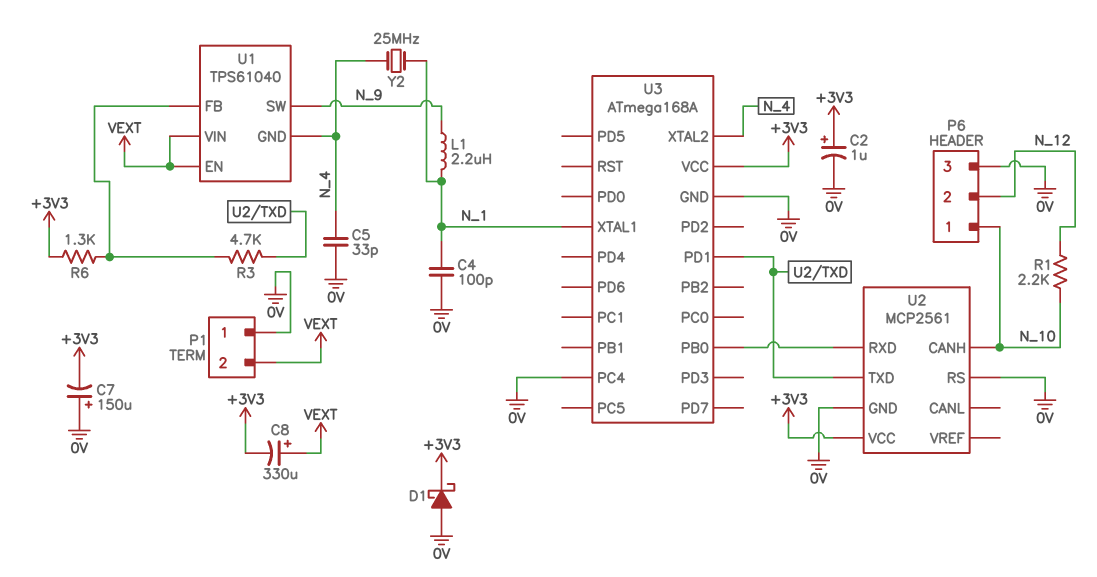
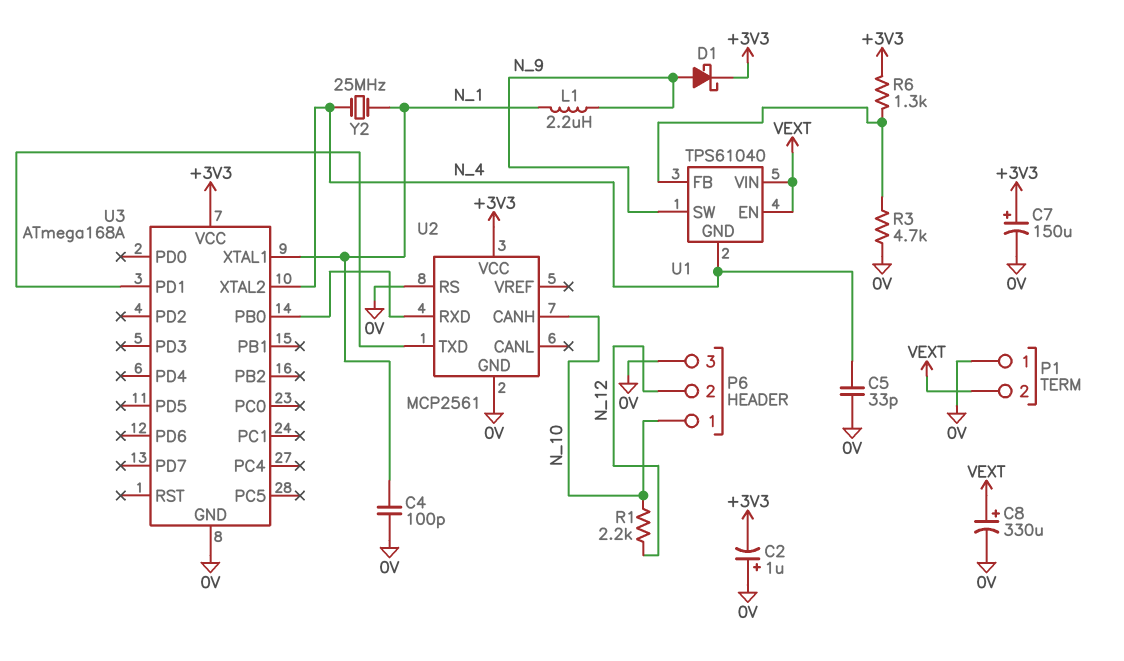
C2: 1uF (plus +3V3, minus 0V) -> 1uF (plus 0V, minus +3V3)
C7: 150uF (plus 0V, minus +3V3) -> 150uF (plus +3V3, minus 0V)
C8: 330uF (plus VEXT, minus +3V3) -> 330uF (plus VEXT, minus 0V)
D1: schottky (A 0V, K +3V3) -> schottky (A N_9, K +3V3)
R3: 4.7k (U1/FB, U2/TXD) -> 4.7k (0V, U1/FB)
U3 pin PC4: 0V -> none

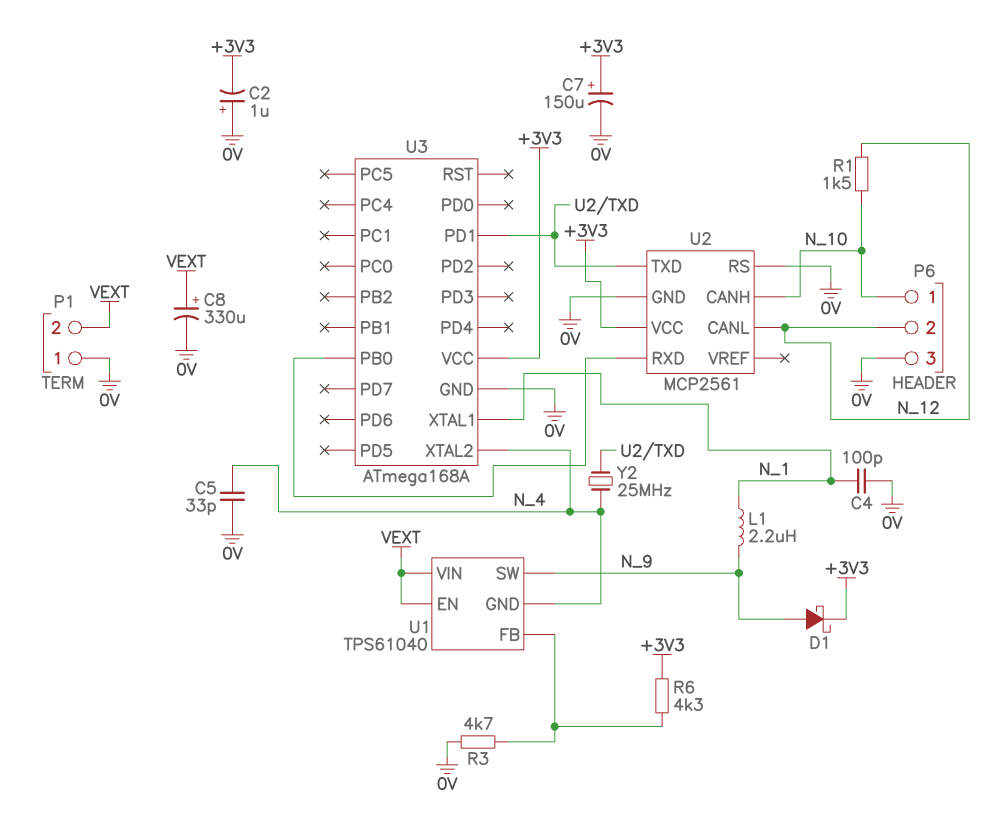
R1: 2.2k (N_10, N_12) -> 1.5k (N_10, N_12)
R6: 1.3k (+3V3, U1/FB) -> 4.3k (+3V3, U1/FB)
U2 pin CANL: none -> N_12
Y2: 25MHz (N_1, N_4) -> 25MHz (N_4, U2/TXD)

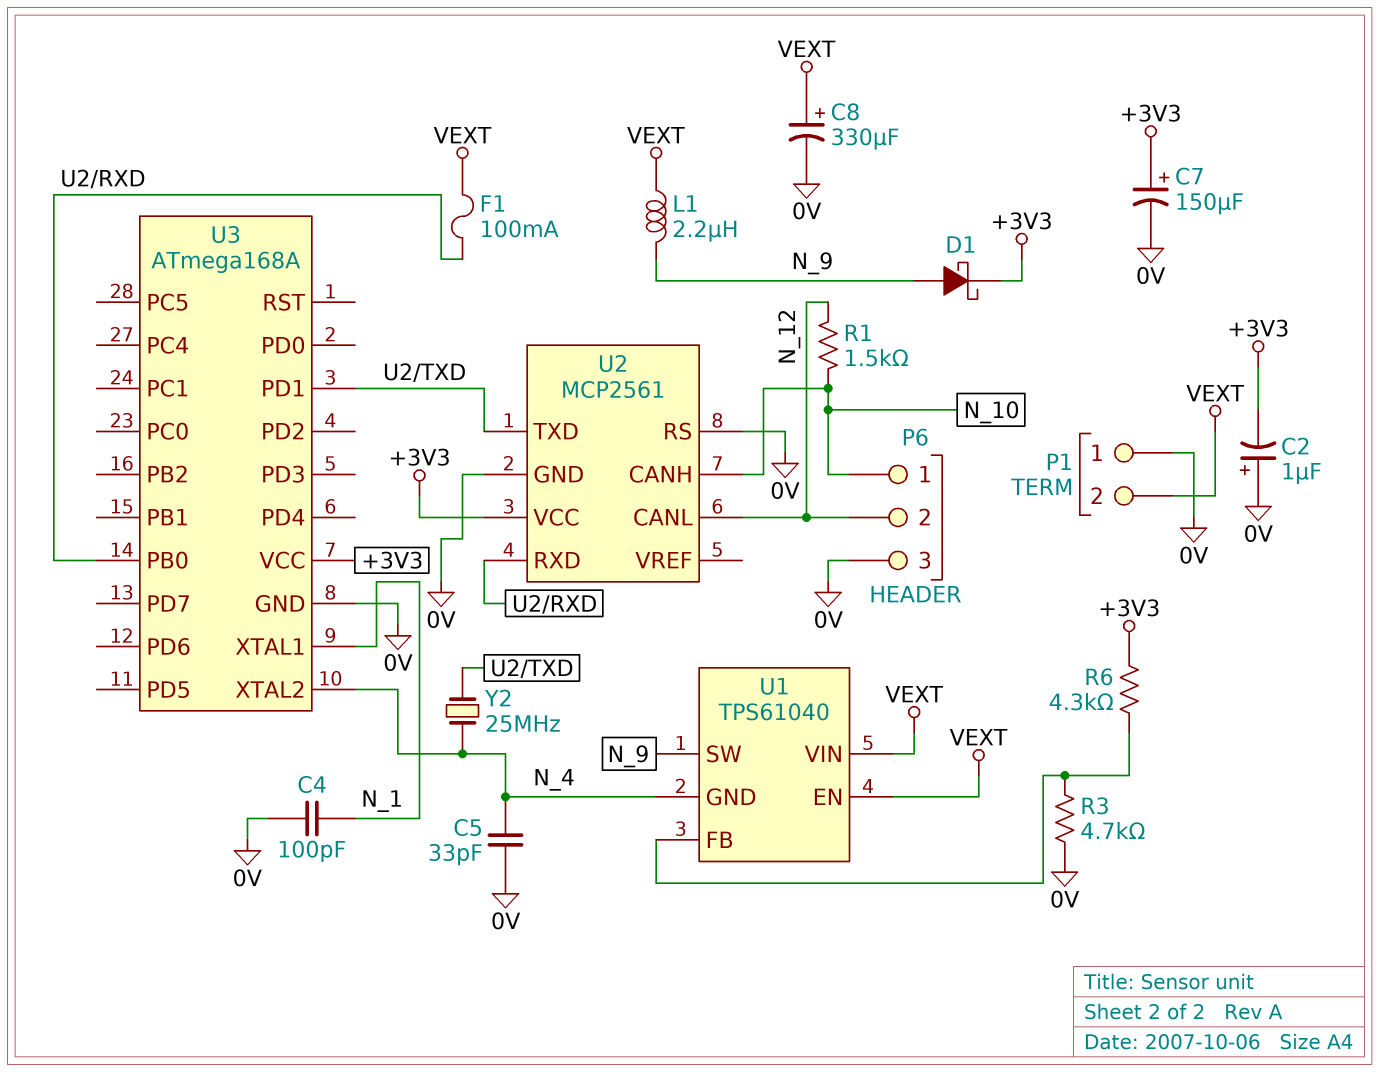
F1: none -> 100mA (U2/RXD, VEXT)
L1: 2.2uH (N_1, N_9) -> 2.2uH (N_9, VEXT)

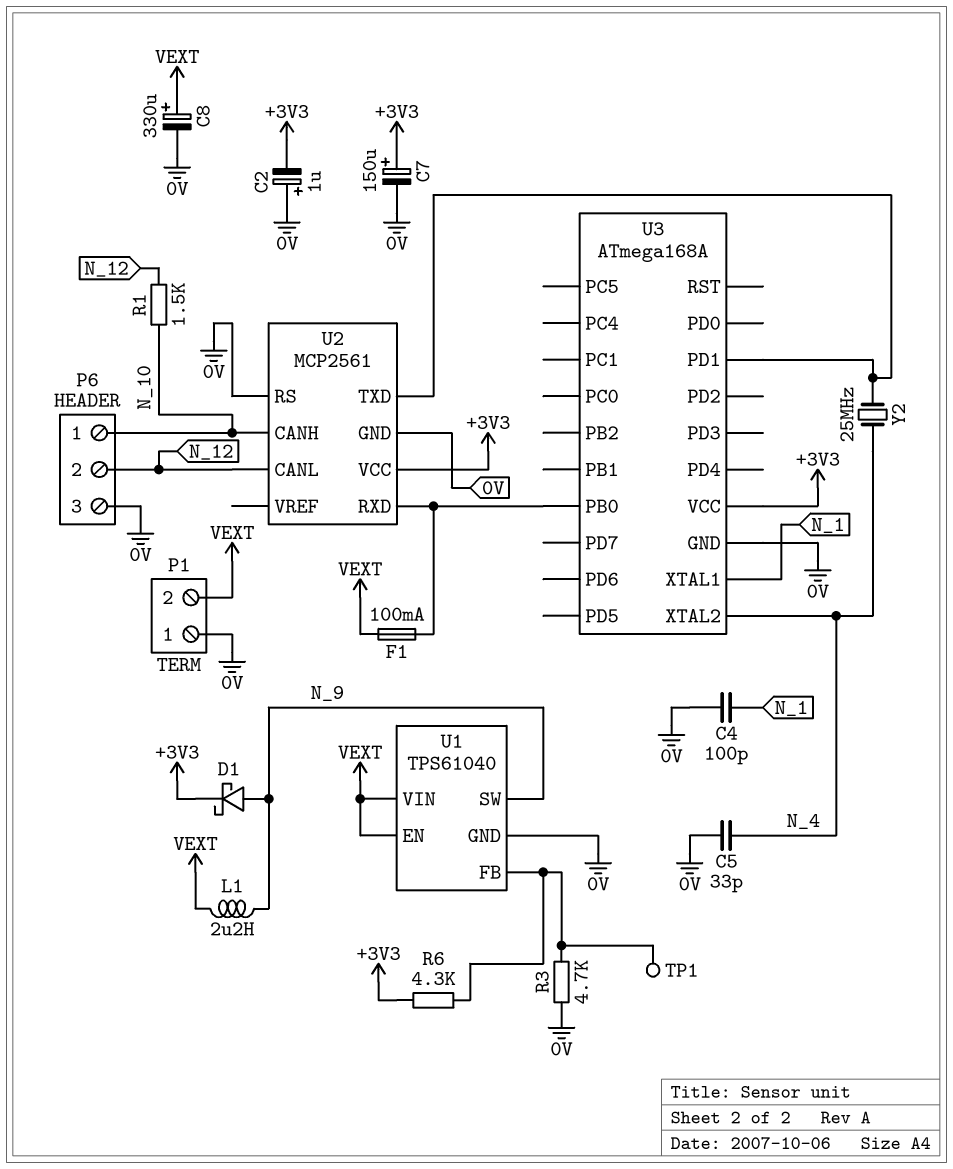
TP1: none -> test point (U1/FB)
U1 pin GND: N_4 -> 0V

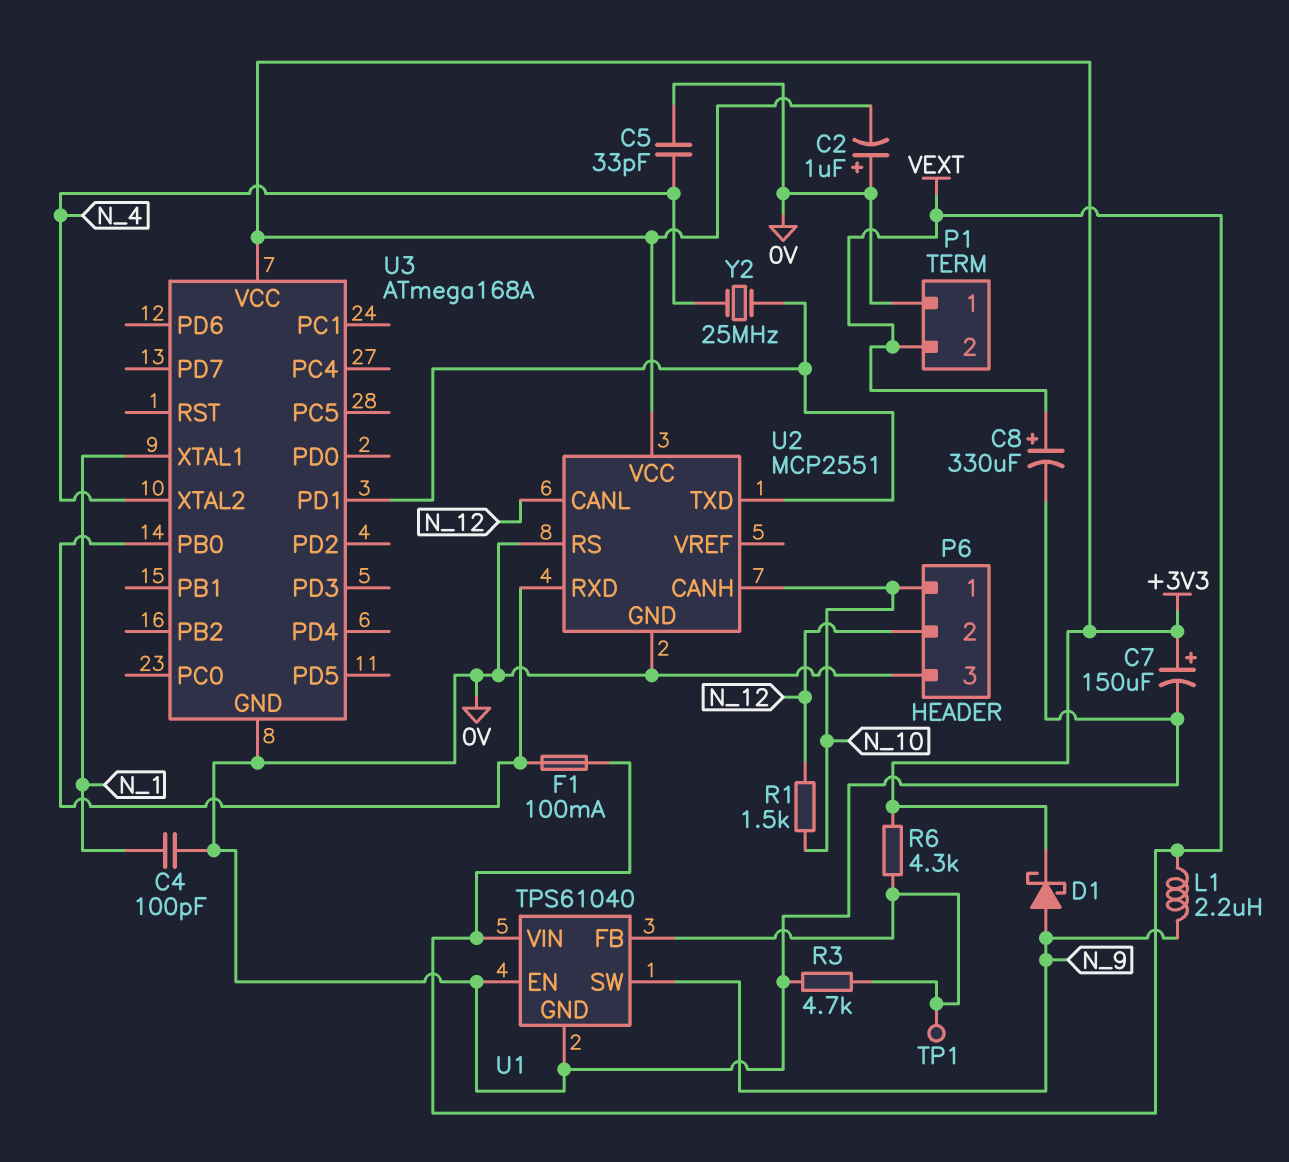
U1 pin EN: VEXT -> 0V
U2: MCP2561 -> MCP2551

